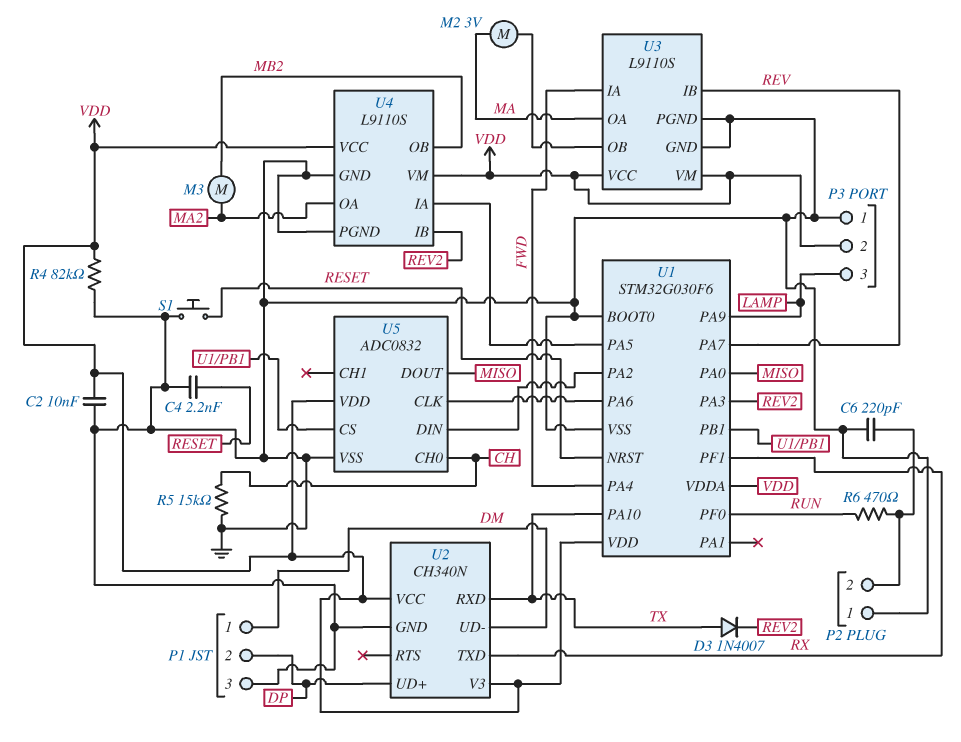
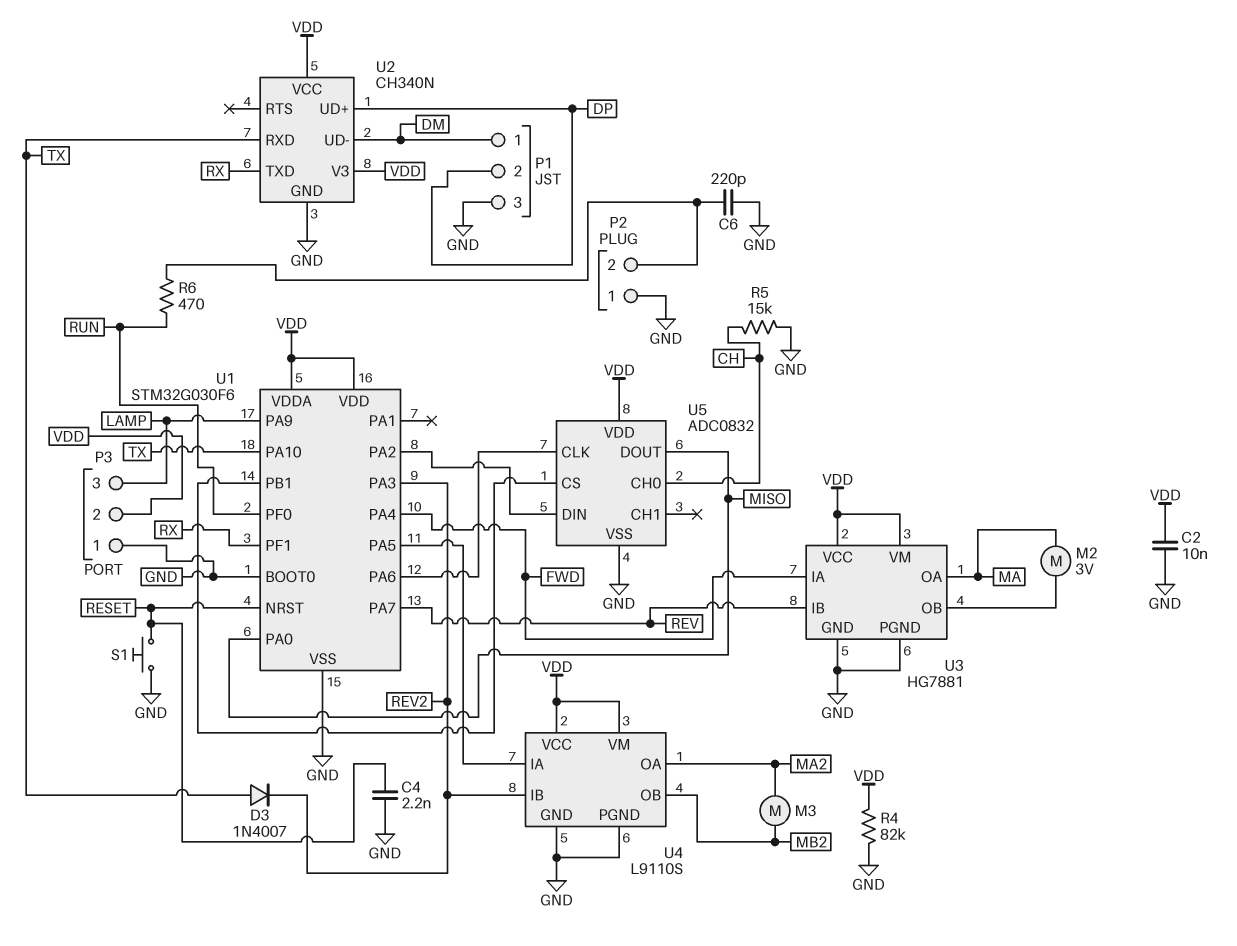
U3: L9110S -> HG7881

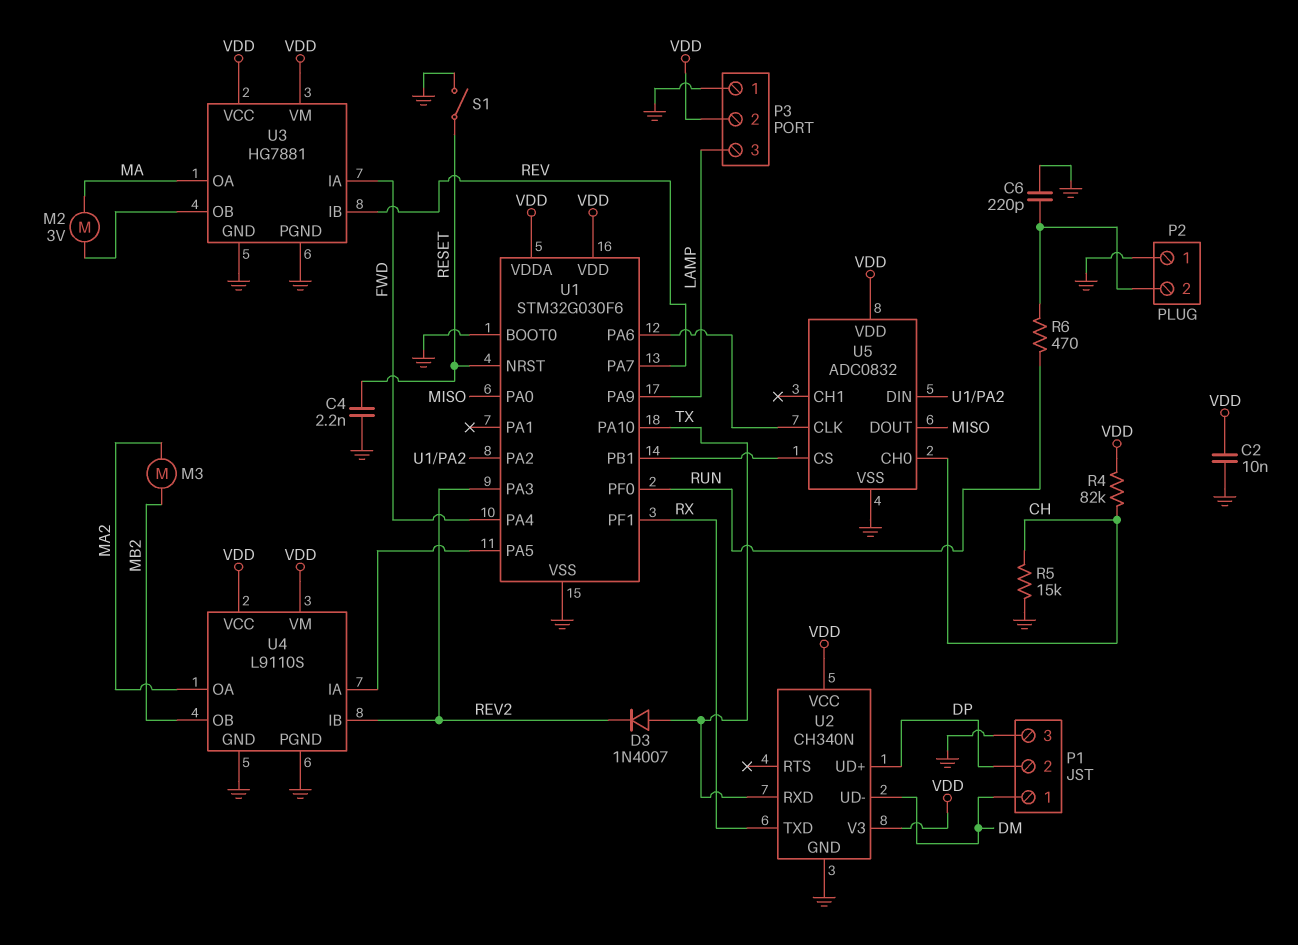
R4: 82k (GND, VDD) -> 82k (CH, VDD)
S1: button (GND, RESET) -> switch (GND, RESET)

